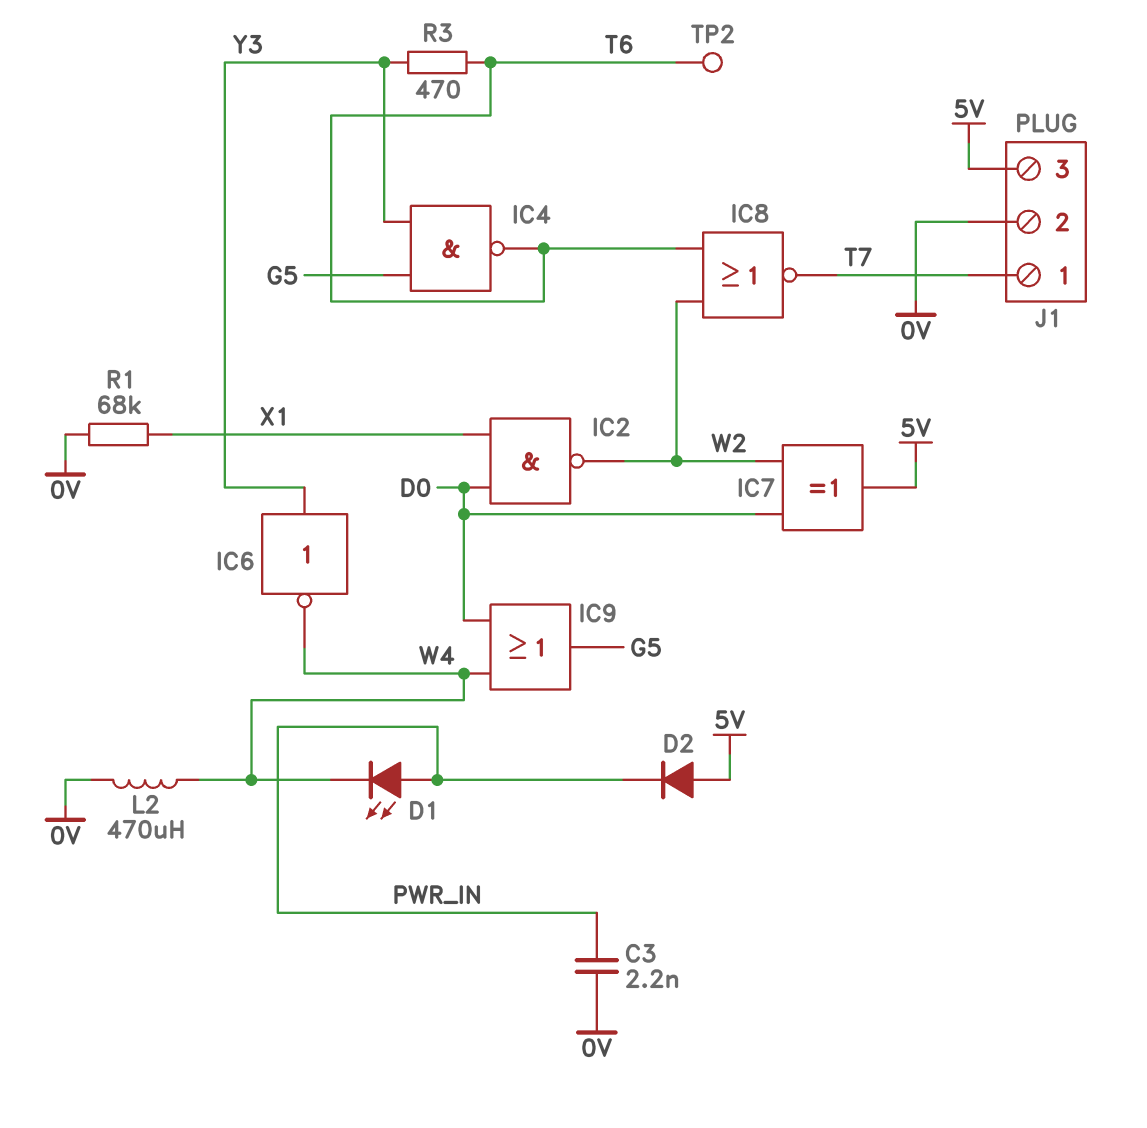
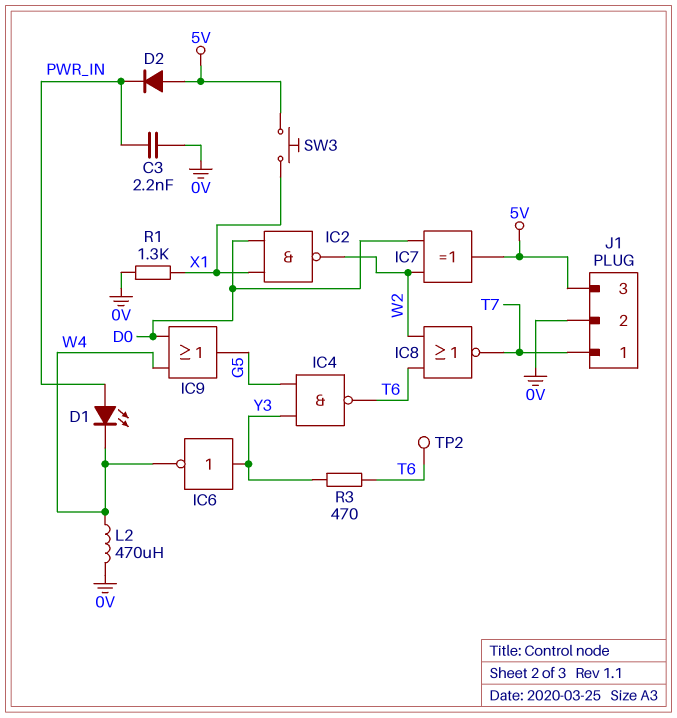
R1: 68k (0V, X1) -> 1.3k (0V, X1)
SW3: none -> button (5V, X1)

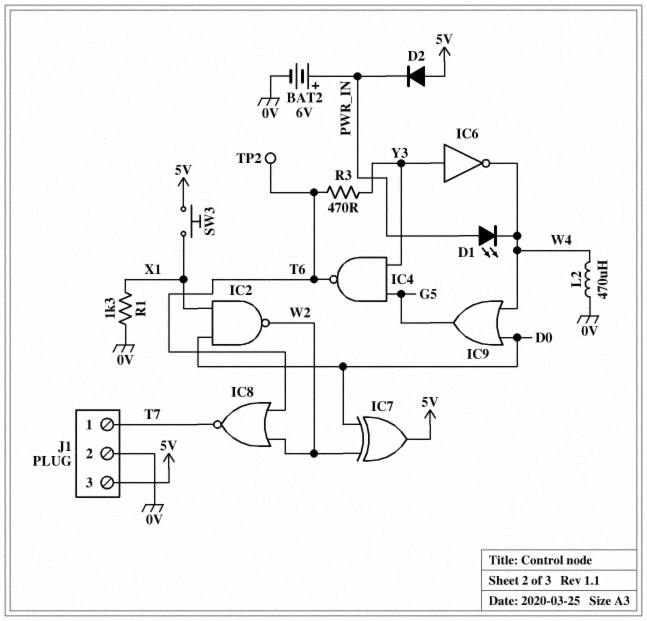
BAT2: none -> 6V (plus PWR_IN, minus 0V)
C3: 2.2nF (0V, PWR_IN) -> none

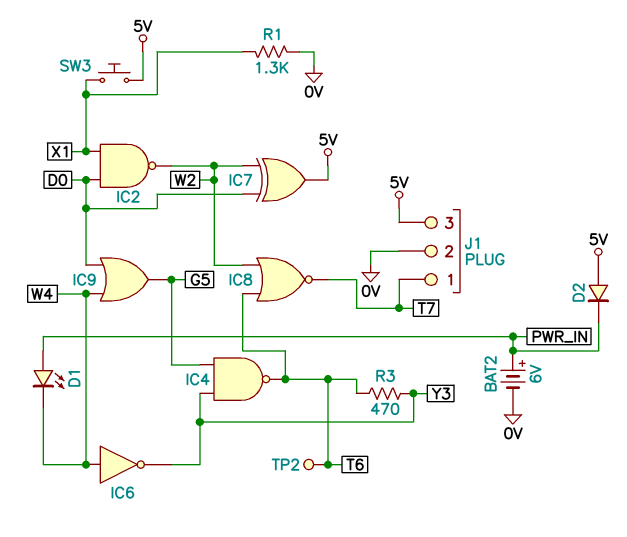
IC6: NOT (in Y3, out W4) -> NOT (in W4, out Y3)
L2: 470uH (0V, W4) -> none

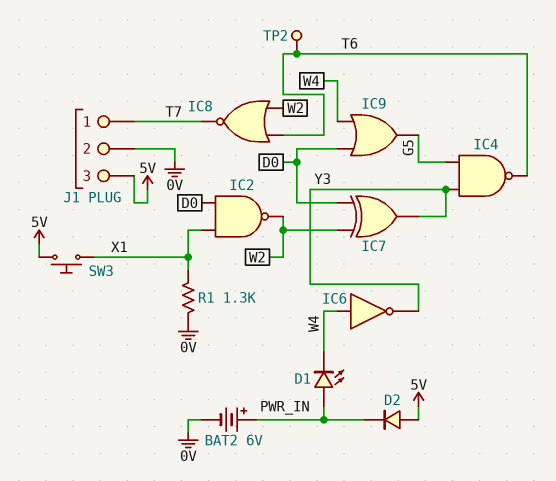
IC7: XOR (in D0, in W2, out 5V) -> XOR (in D0, in W2, out Y3)
R3: 470 (T6, Y3) -> none

